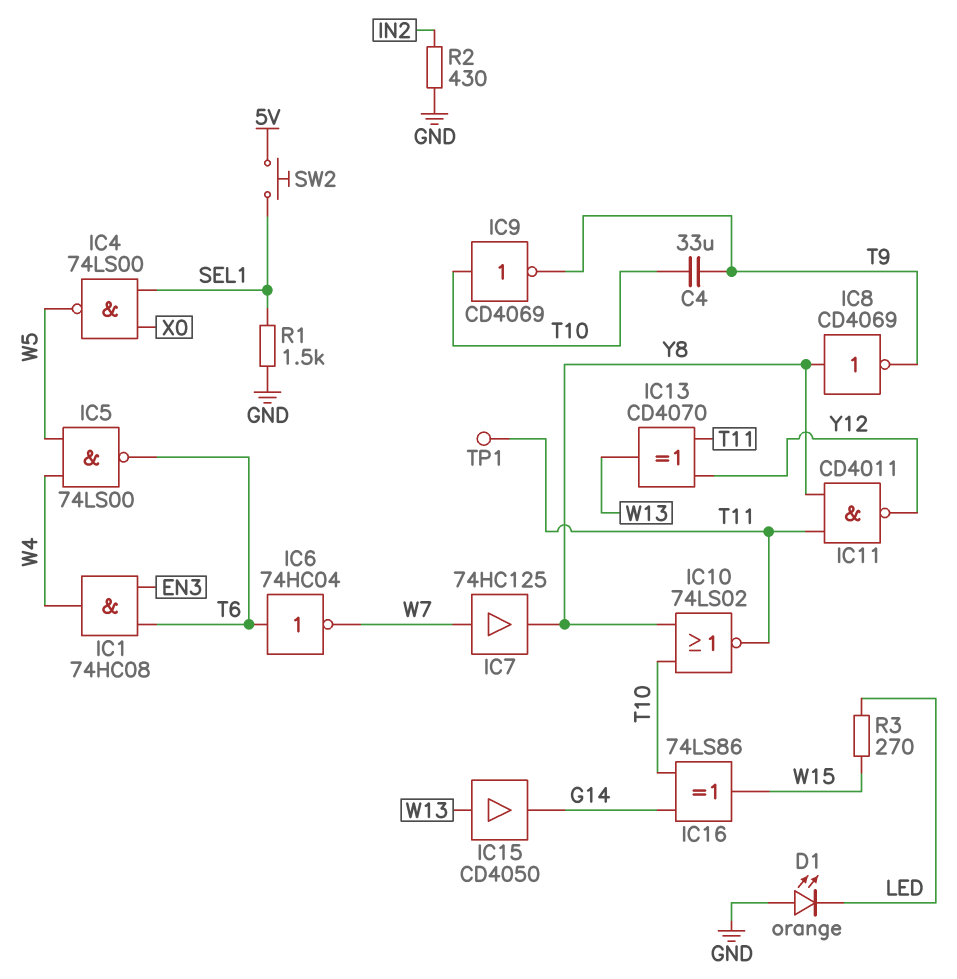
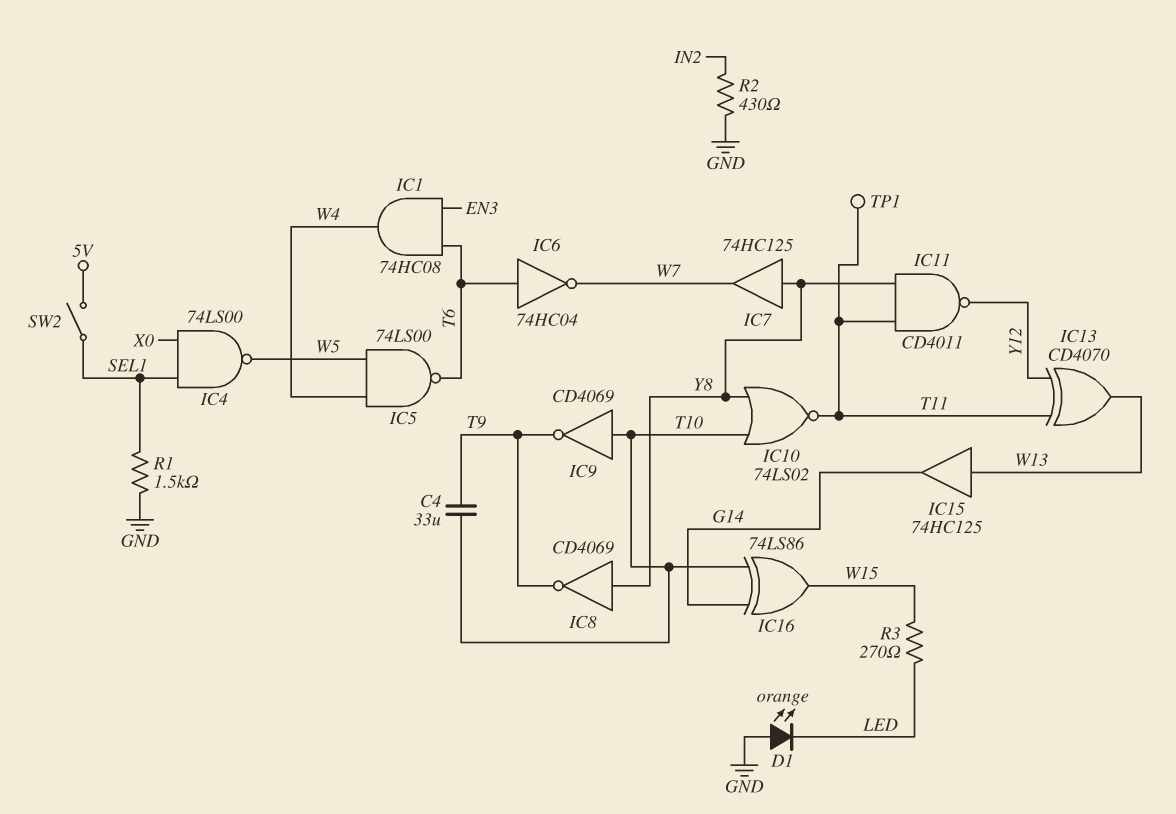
IC7: buffer 74HC125 (in W7, out Y8) -> buffer 74HC125 (in Y8, out W7)
IC15: buffer CD4050 (in W13, out G14) -> buffer 74HC125 (in W13, out G14)
SW2: button (5V, SEL1) -> switch (5V, SEL1)

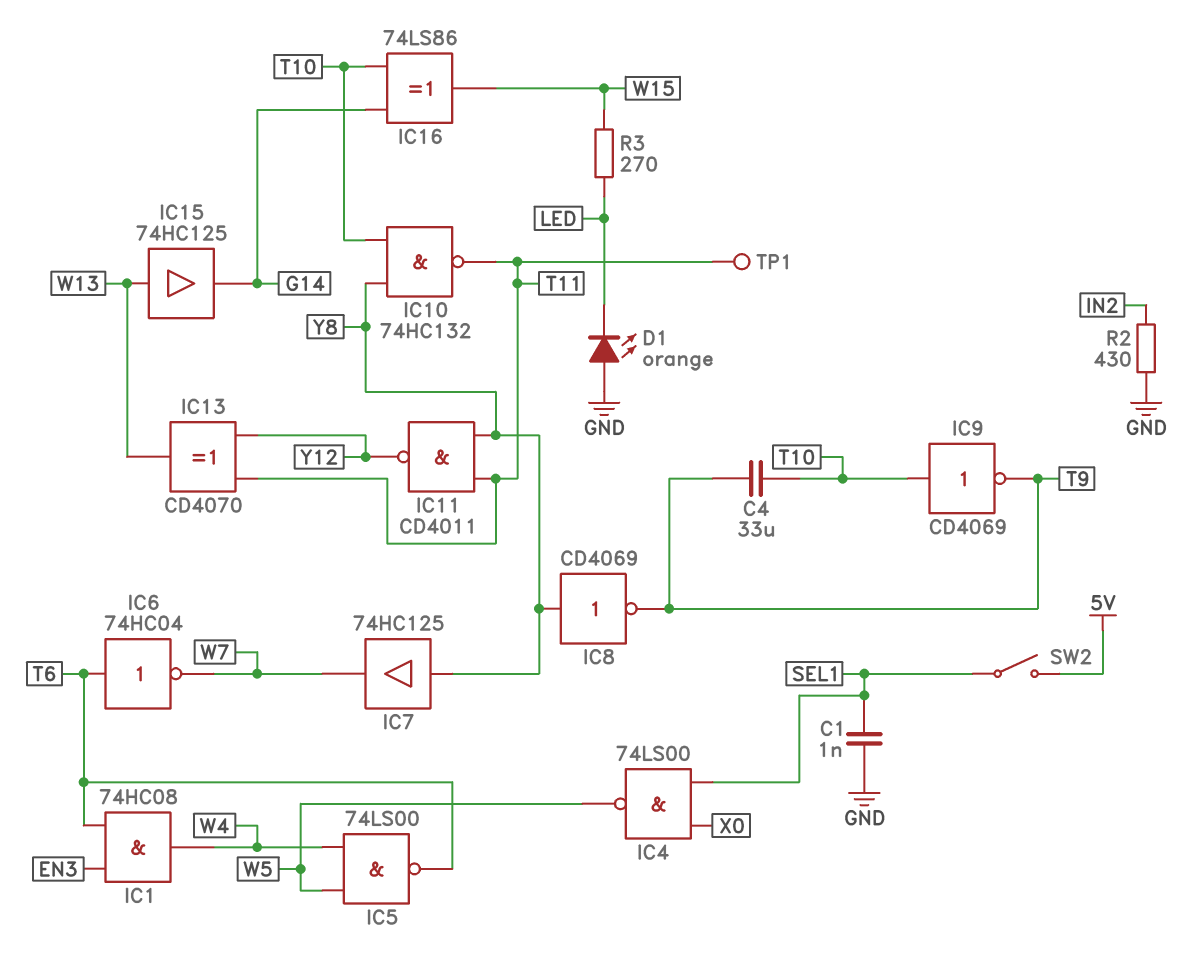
C1: none -> 1nF (GND, SEL1)
IC10: NOR 74LS02 (in T10, in Y8, out T11) -> NAND 74HC132 (in T10, in Y8, out T11)
R1: 1.5k (GND, SEL1) -> none

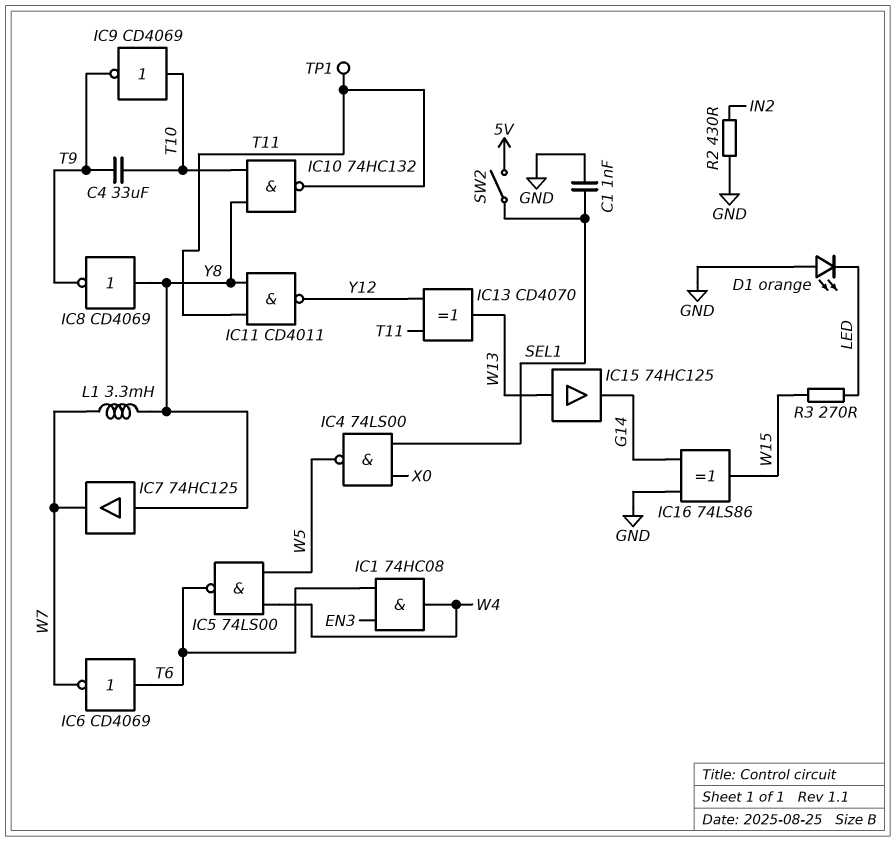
IC6: NOT 74HC04 (in T6, out W7) -> NOT CD4069 (in T6, out W7)
IC16: XOR 74LS86 (in G14, in T10, out W15) -> XOR 74LS86 (in G14, in GND, out W15)
L1: none -> 3.3mH (W7, Y8)

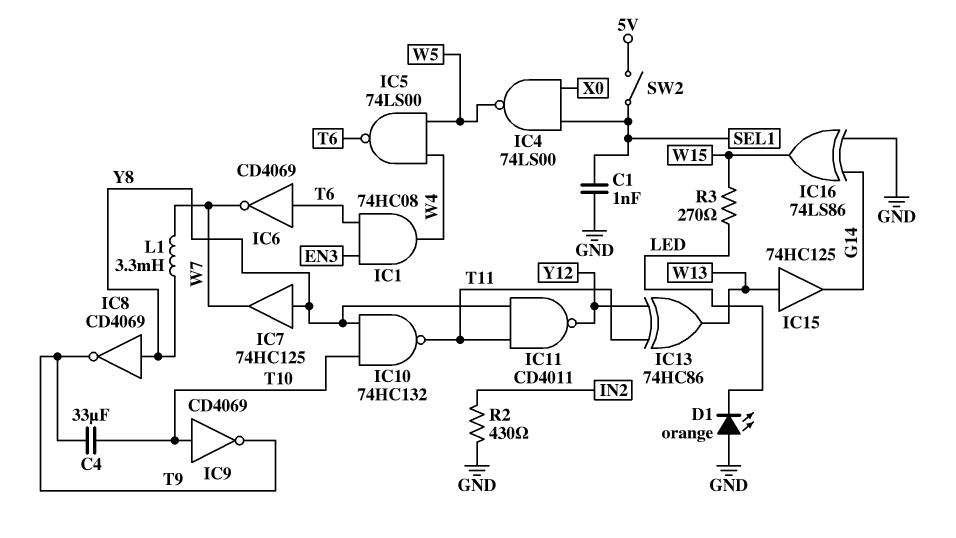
IC13: XOR CD4070 (in T11, in Y12, out W13) -> XOR 74HC86 (in T11, in Y12, out W13)
TP1: test point (T11) -> none

